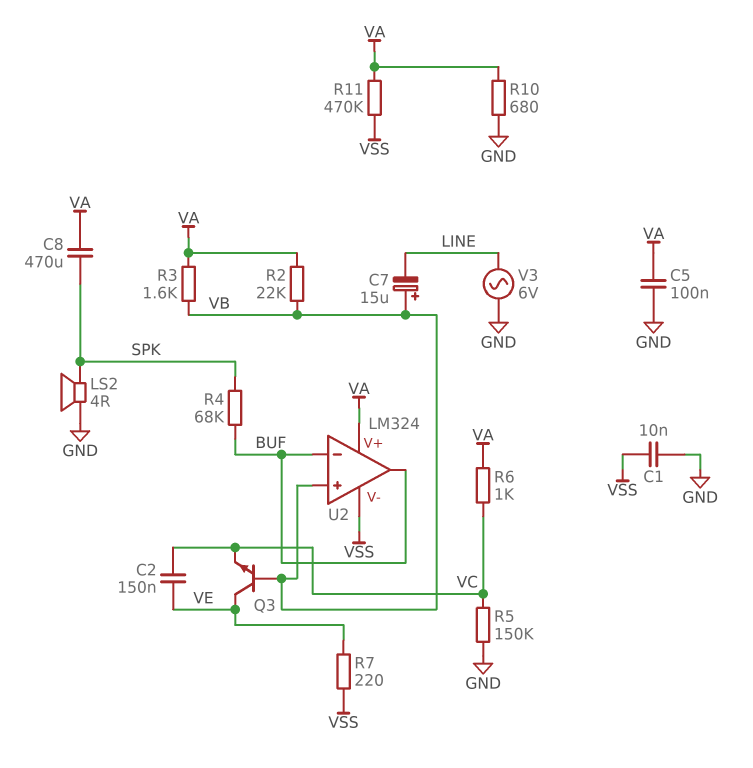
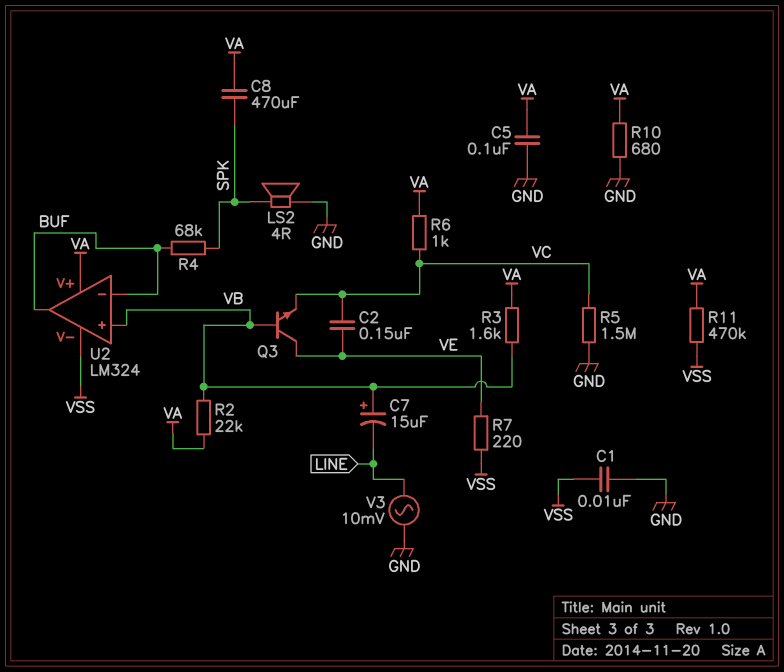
R5: 150k (GND, VC) -> 1.5M (GND, VC)
V3: AC 6V (GND, LINE) -> AC 10mV (GND, LINE)

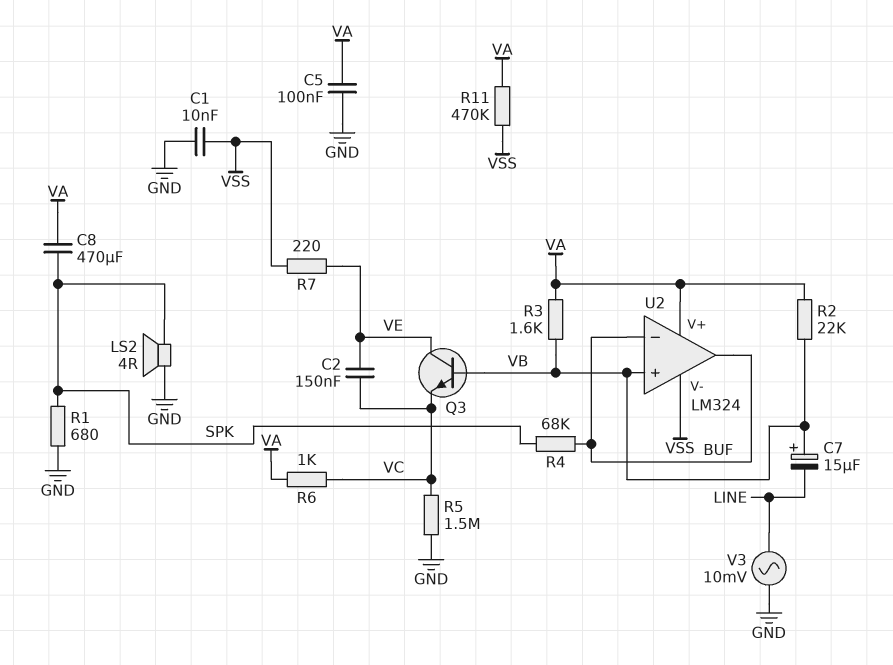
R1: none -> 680 (GND, SPK)
R10: 680 (GND, VA) -> none

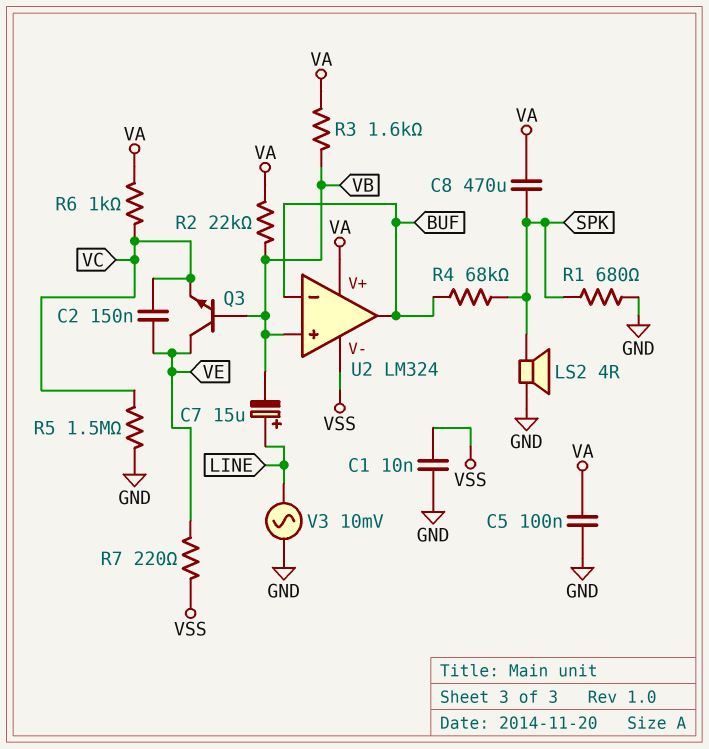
C7: 15uF (plus VB, minus LINE) -> 15uF (plus LINE, minus VB)
R11: 470k (VA, VSS) -> none

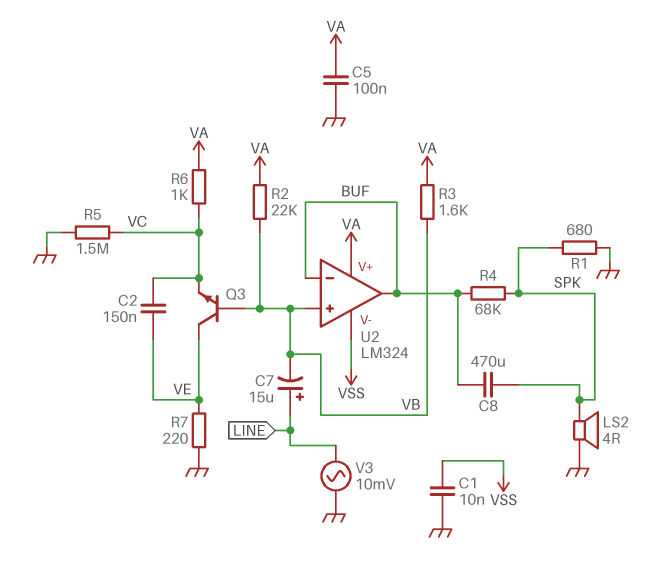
C8: 470uF (SPK, VA) -> 470uF (BUF, SPK)
R7: 220 (VE, VSS) -> 220 (GND, VE)

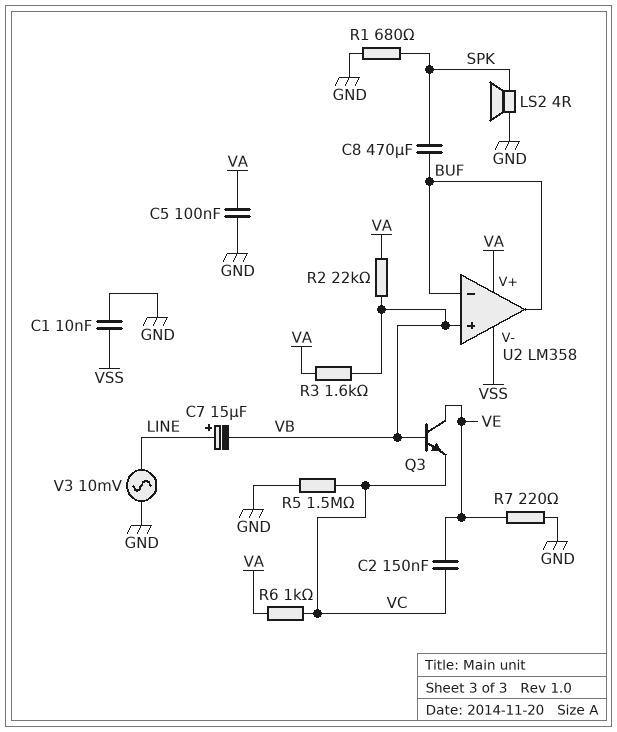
R4: 68k (BUF, SPK) -> none
U2: LM324 -> LM358

